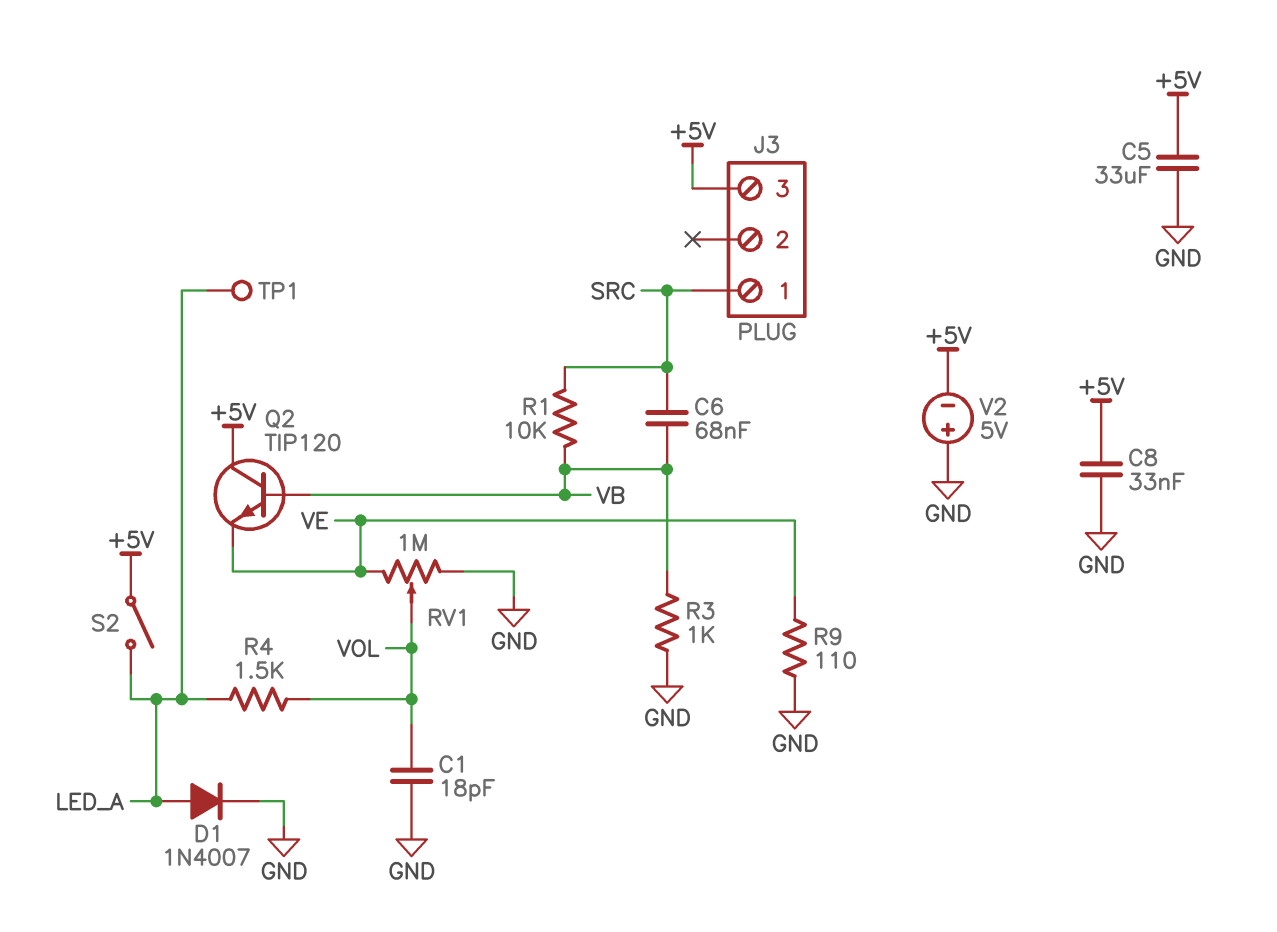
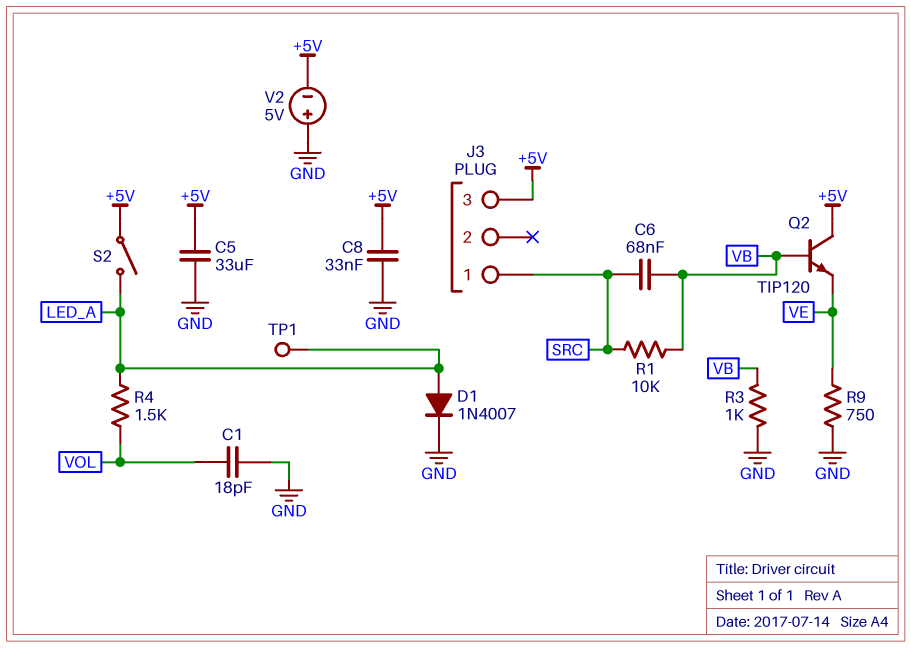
R9: 110 (GND, VE) -> 750 (GND, VE)
RV1: 1M (GND, VE, wiper VOL) -> none

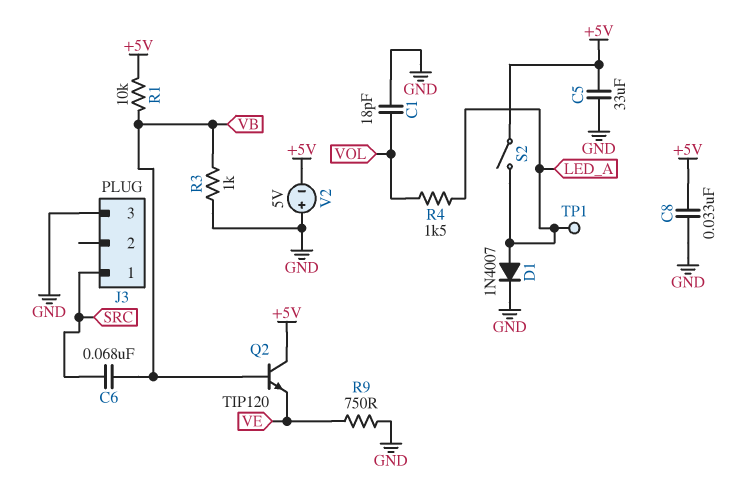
J3 pin 3: +5V -> GND
R1: 10k (SRC, VB) -> 10k (+5V, VB)

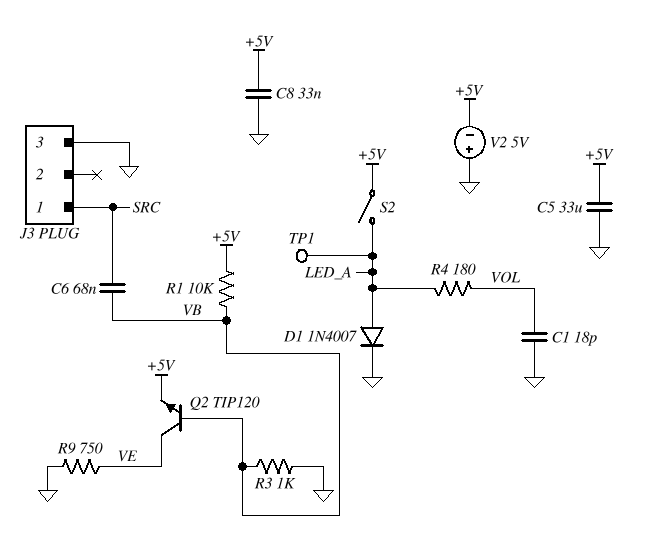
Q2: NPN TIP120 (B VB, C +5V, E VE) -> NPN TIP120 (B VB, C VE, E +5V)
R4: 1.5k (LED_A, VOL) -> 180 (LED_A, VOL)

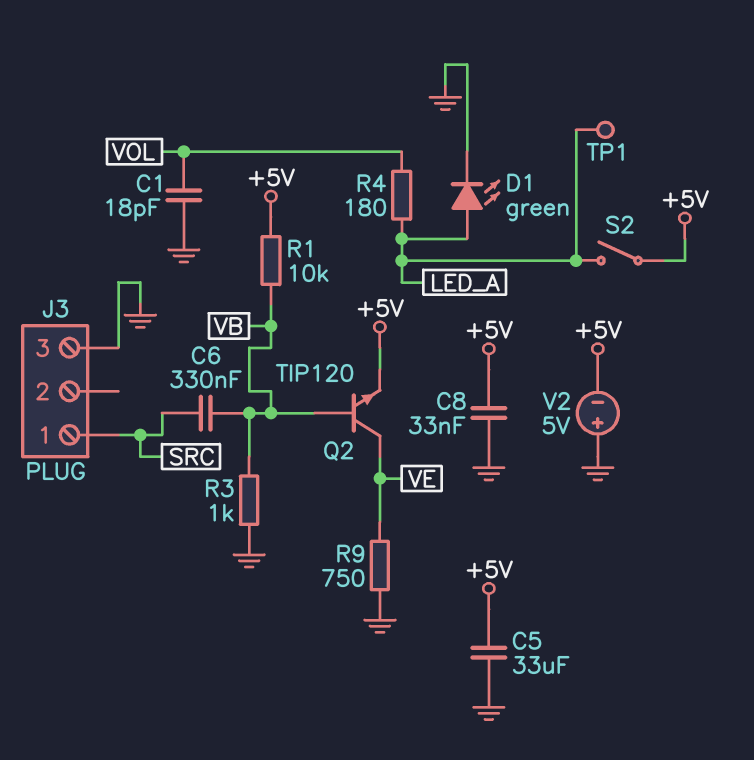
C6: 68nF (SRC, VB) -> 330nF (SRC, VB)
D1: diode 1N4007 (A LED_A, K GND) -> LED green (A LED_A, K GND)

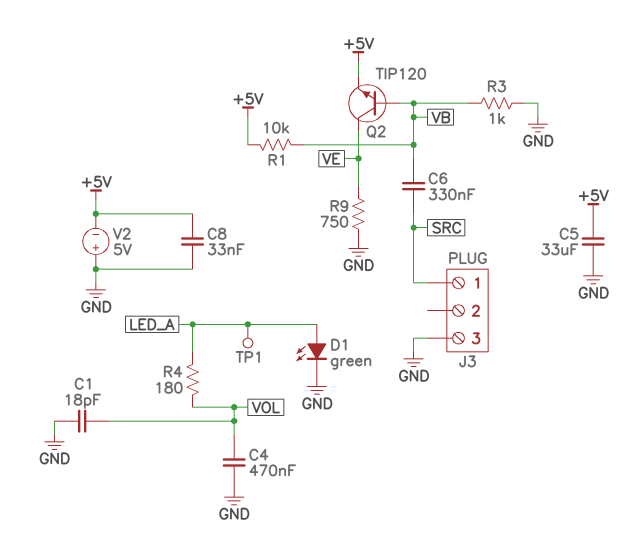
C4: none -> 470nF (GND, VOL)
S2: switch (+5V, LED_A) -> none

